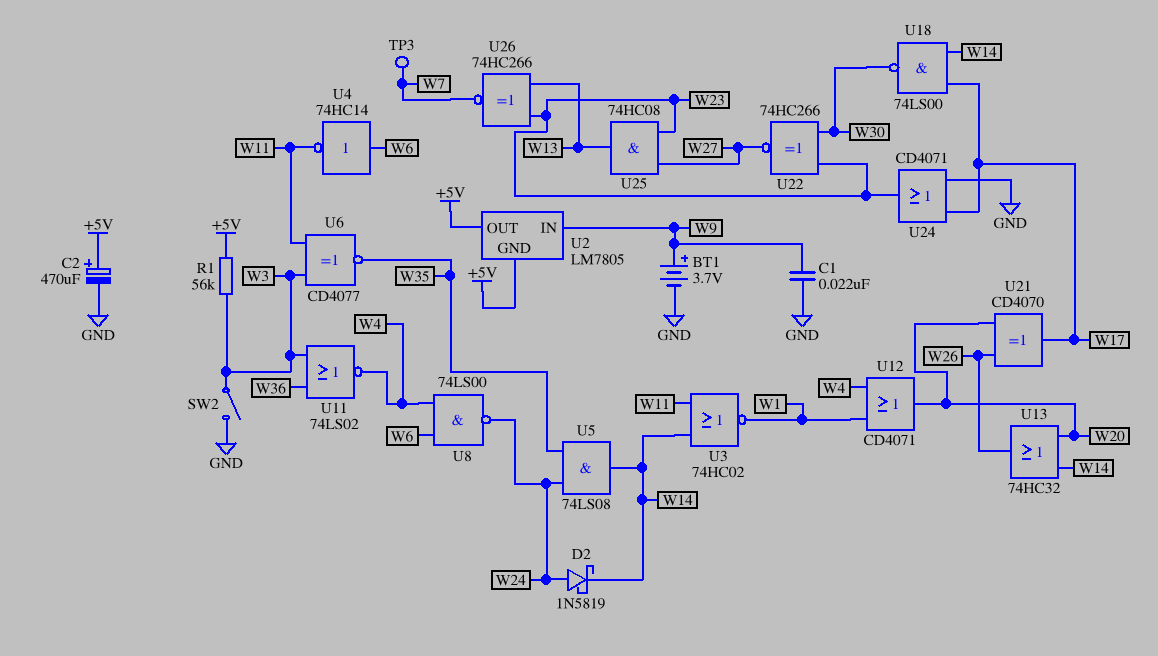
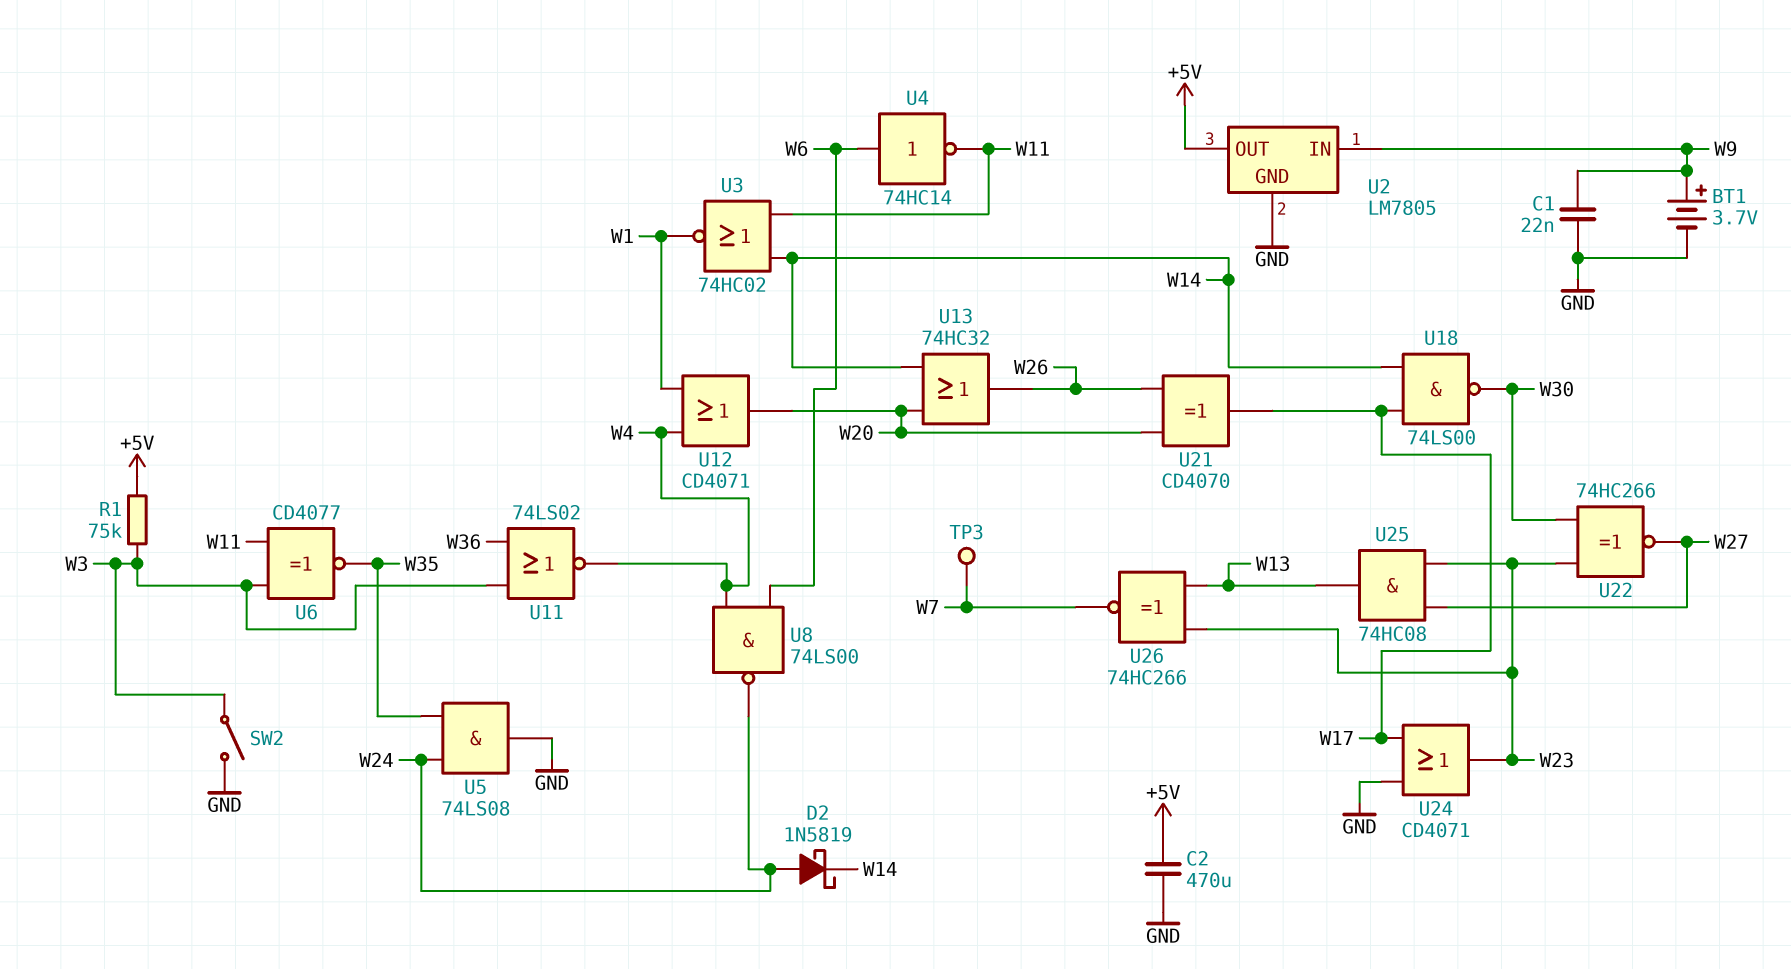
C2: 470uF (plus +5V, minus GND) -> 470uF (+5V, GND)
R1: 56k (+5V, W3) -> 75k (+5V, W3)
U2 pin GND: +5V -> GND
U5: AND 74LS08 (in W24, in W35, out W14) -> AND 74LS08 (in W24, in W35, out GND)

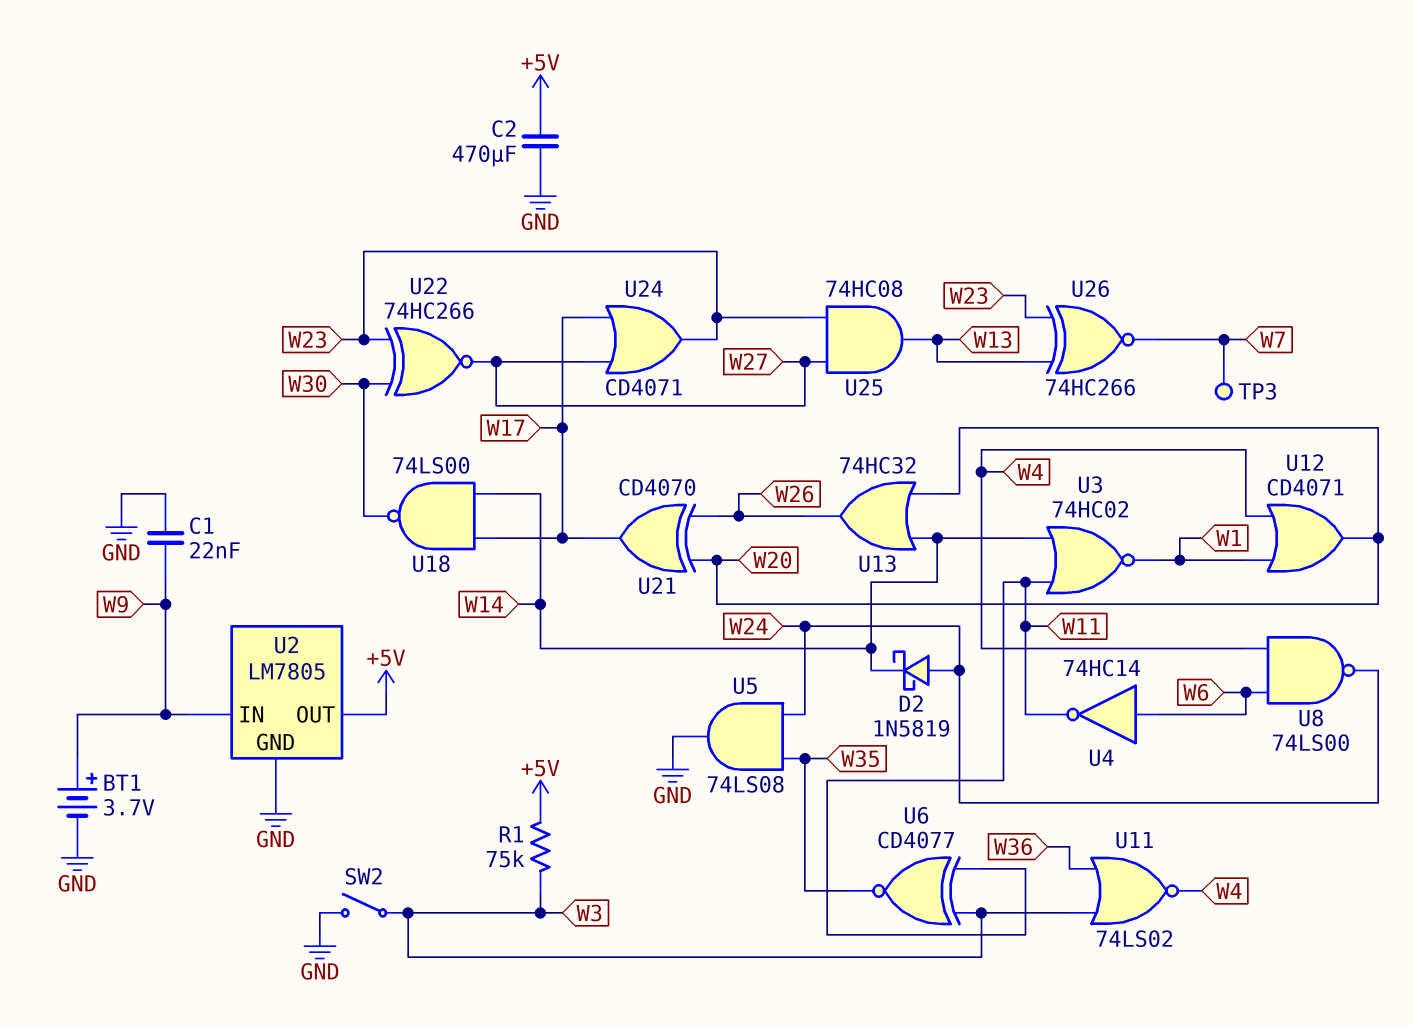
U24: OR CD4071 (in GND, in W17, out W23) -> OR CD4071 (in W17, in W27, out W23)

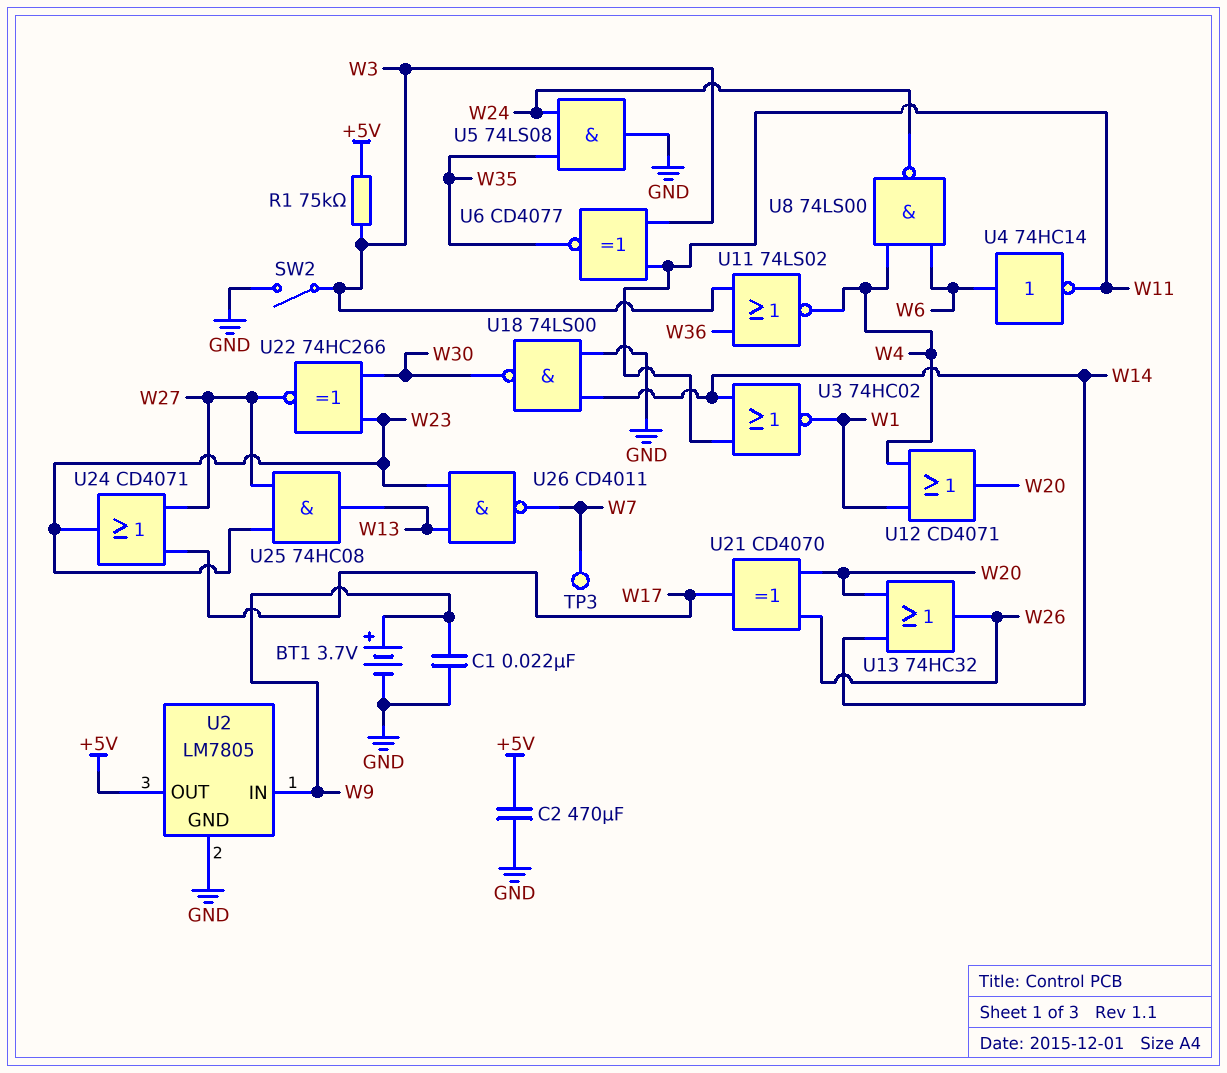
D2: schottky 1N5819 (A W24, K W14) -> none
U18: NAND 74LS00 (in W14, in W17, out W30) -> NAND 74LS00 (in GND, in W14, out W30)
U26: XNOR 74HC266 (in W13, in W23, out W7) -> NAND CD4011 (in W13, in W23, out W7)

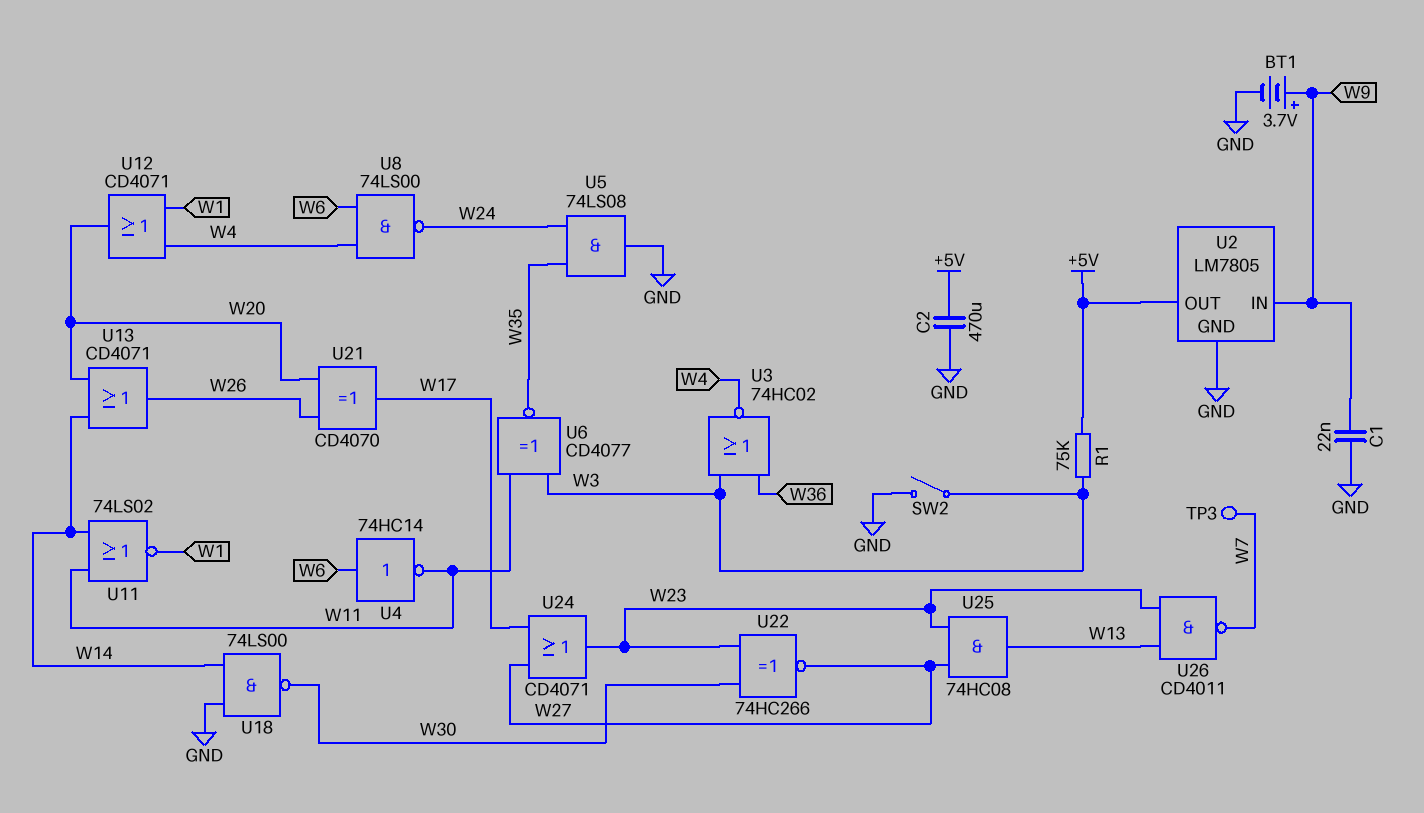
U3: NOR 74HC02 (in W11, in W14, out W1) -> NOR 74HC02 (in W3, in W36, out W4)
U11: NOR 74LS02 (in W3, in W36, out W4) -> NOR 74LS02 (in W11, in W14, out W1)
U13: OR 74HC32 (in W14, in W20, out W26) -> OR CD4071 (in W14, in W20, out W26)

